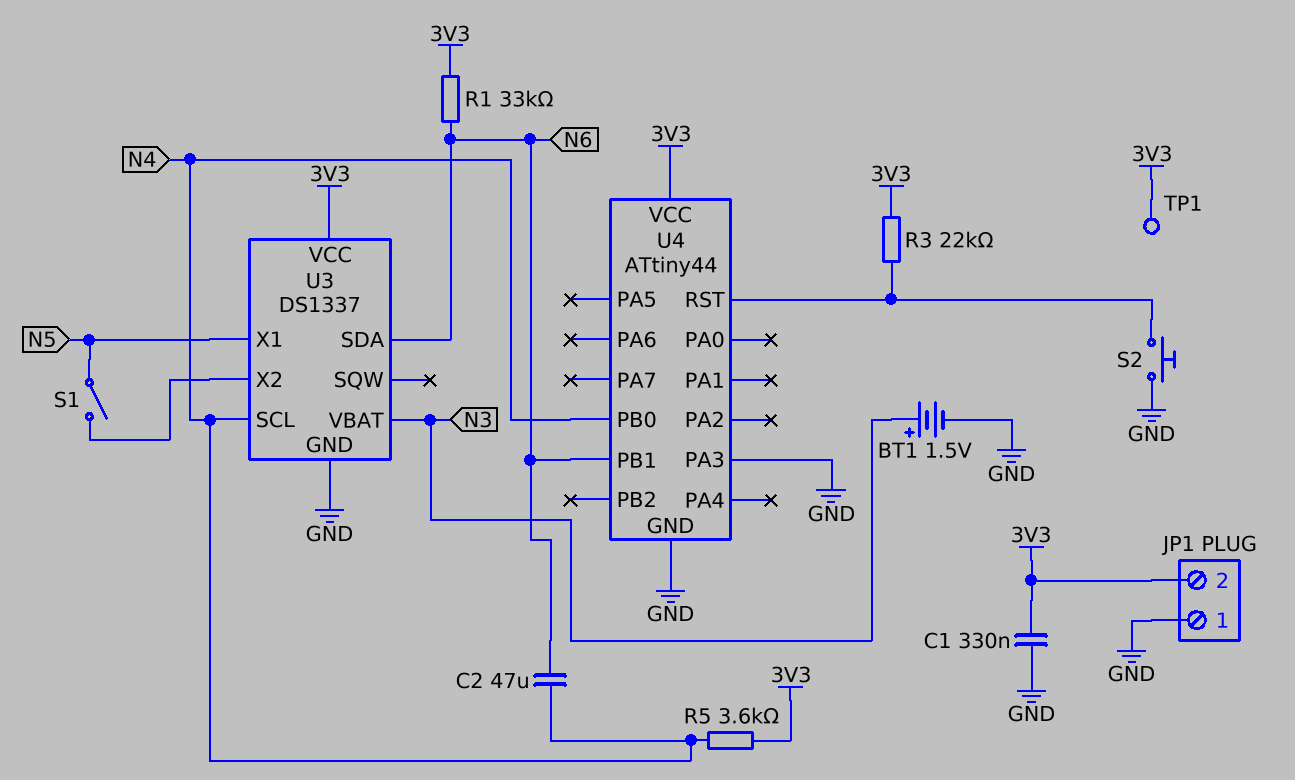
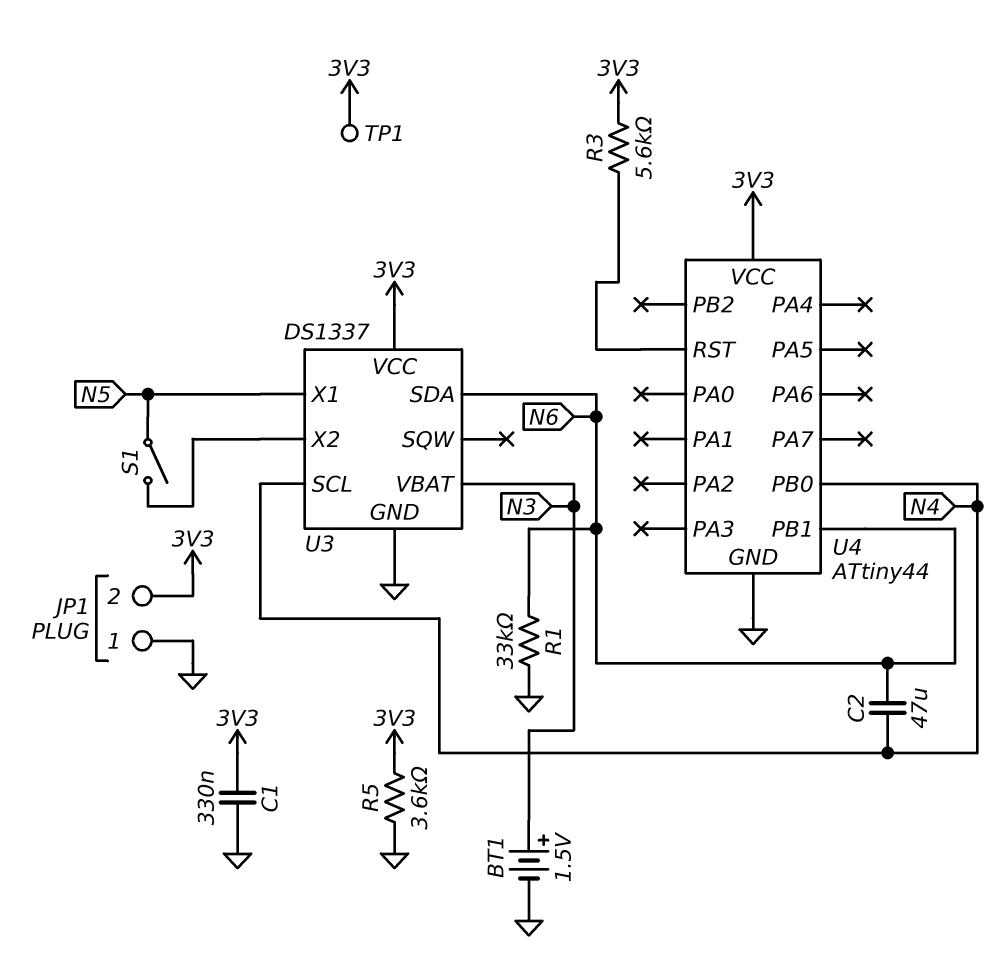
R1: 33k (3V3, N6) -> 33k (GND, N6)
R3: 22k (3V3, U4/RST) -> 5.6k (3V3, U4/RST)
R5: 3.6k (3V3, N4) -> 3.6k (3V3, GND)
S2: button (GND, U4/RST) -> none
U4 pin PA3: GND -> none

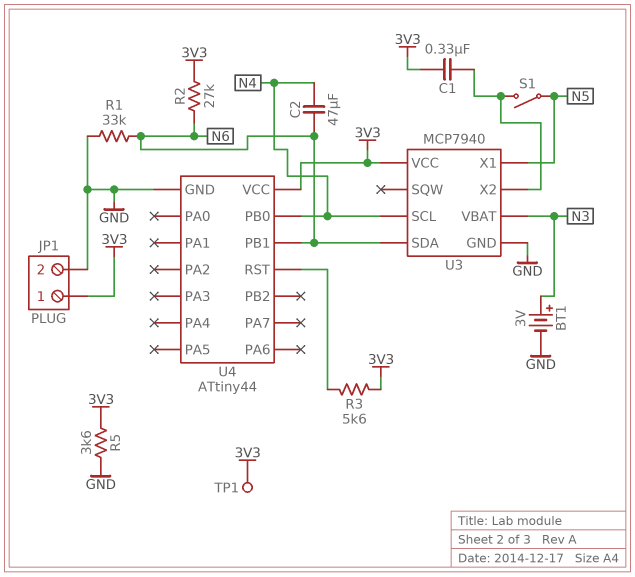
BT1: 1.5V (plus N3, minus GND) -> 3V (plus N3, minus GND)
C1: 330nF (3V3, GND) -> 330nF (3V3, U3/X2)
JP1 pin 1: GND -> 3V3
JP1 pin 2: 3V3 -> GND
R2: none -> 27k (3V3, N6)
U3: DS1337 -> MCP7940

